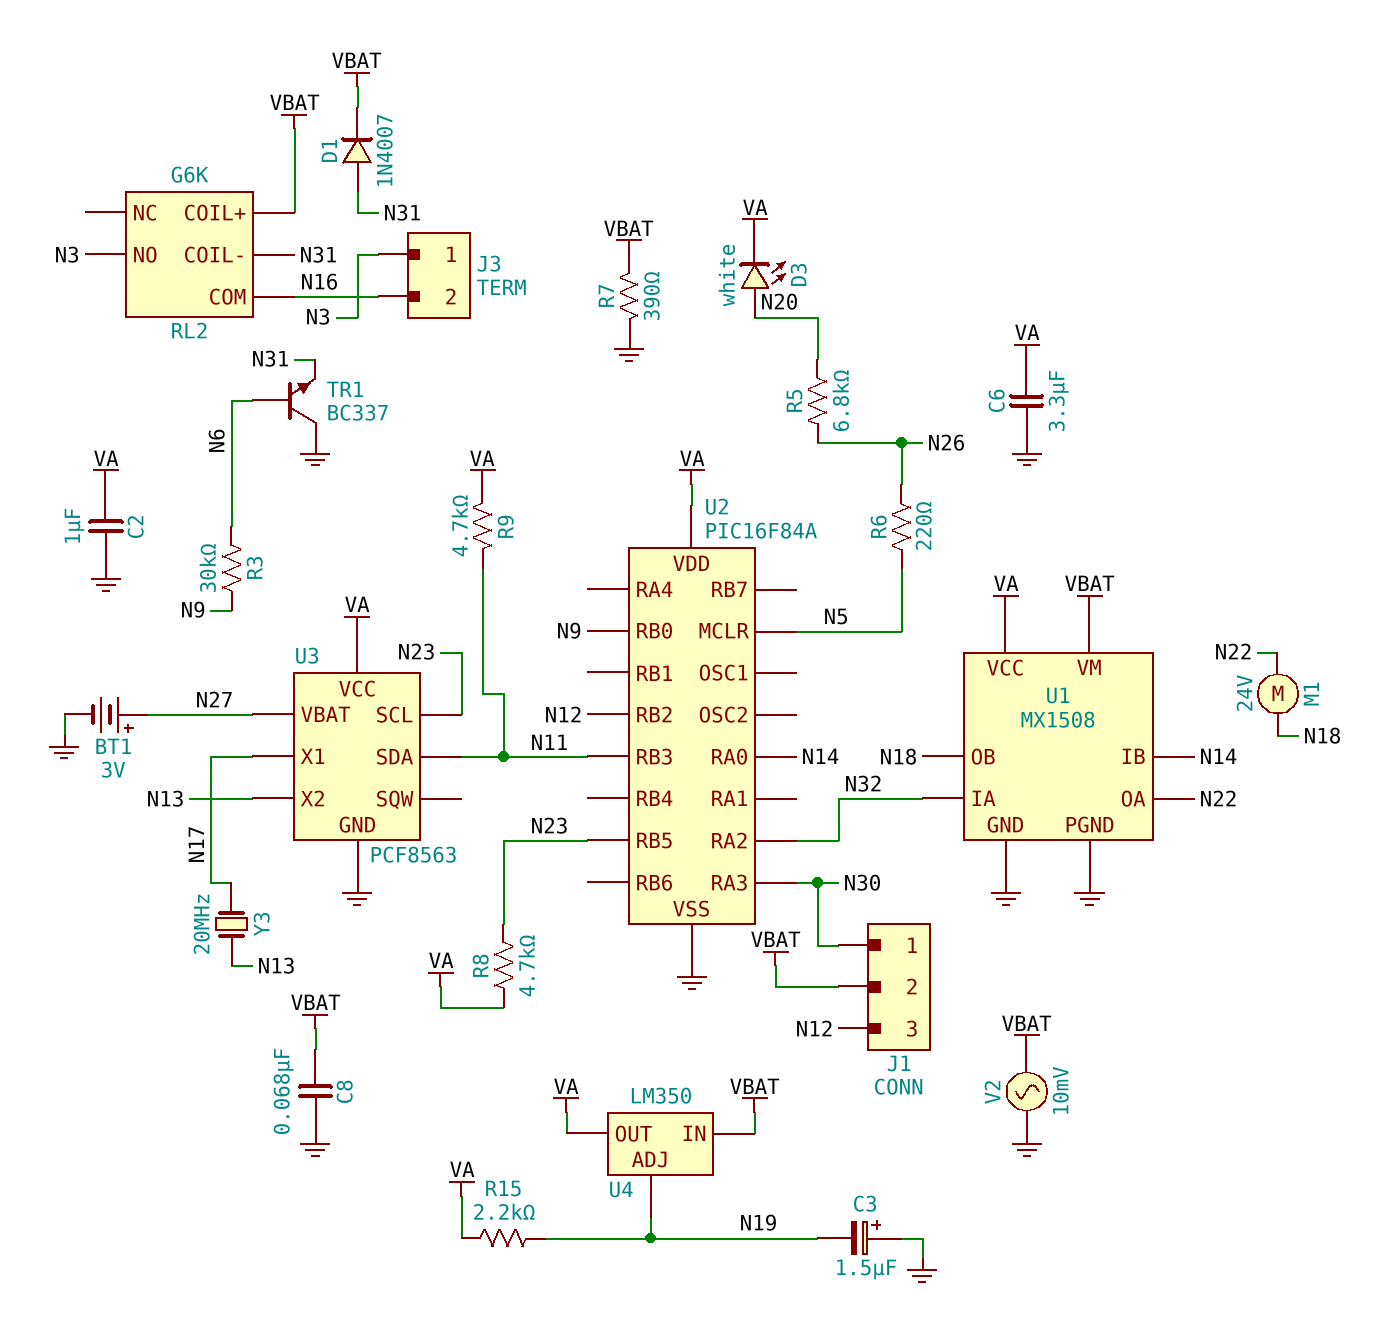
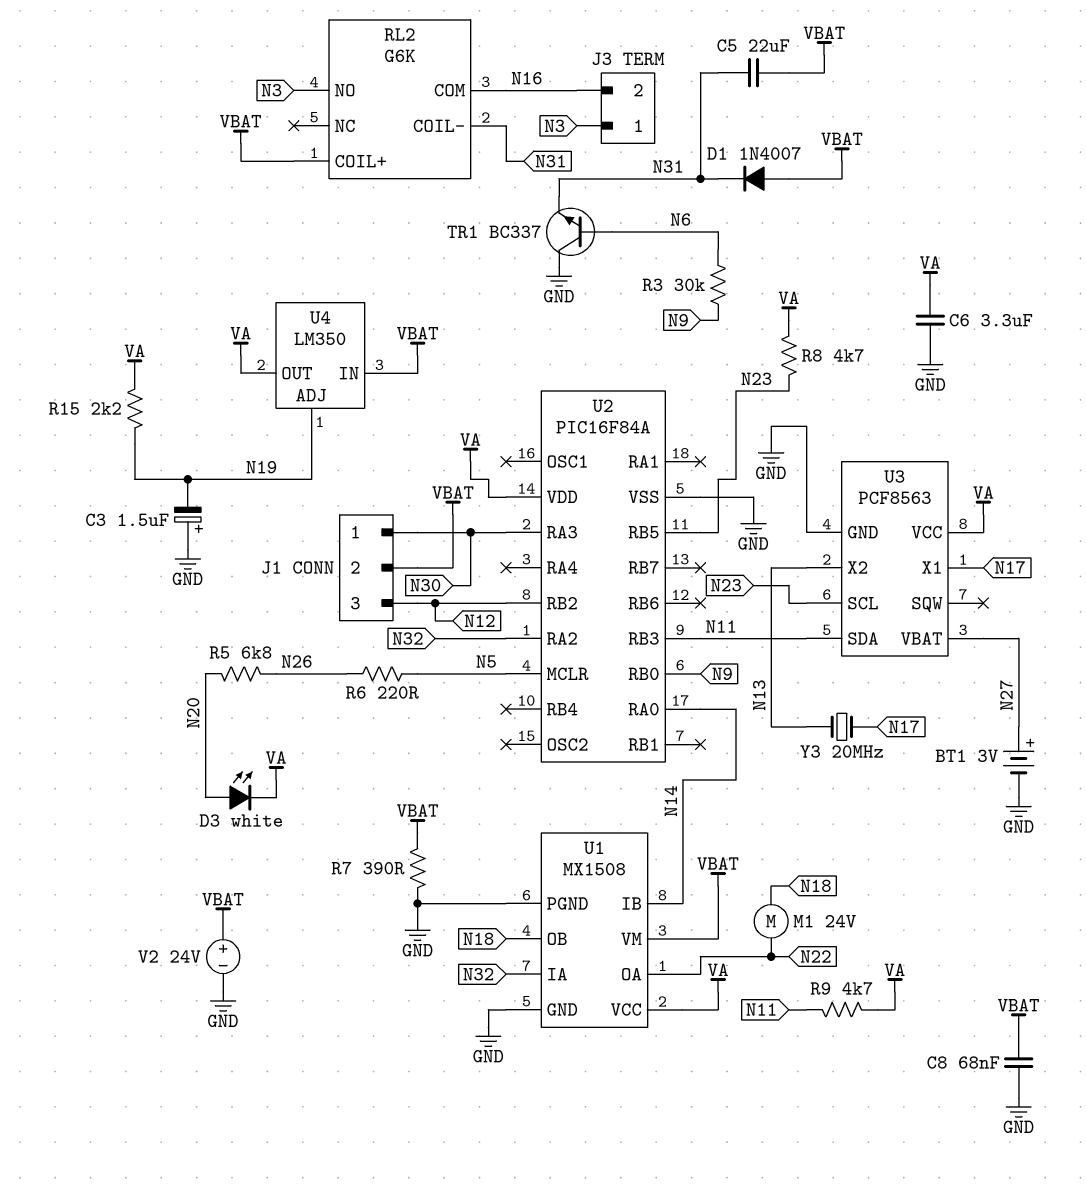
C2: 1uF (GND, VA) -> none
C5: none -> 22uF (N31, VBAT)
D1: diode 1N4007 (A N31, K VBAT) -> diode 1N4007 (A VBAT, K N31)
V2: AC 10mV (GND, VBAT) -> 24V (plus VBAT, minus GND)

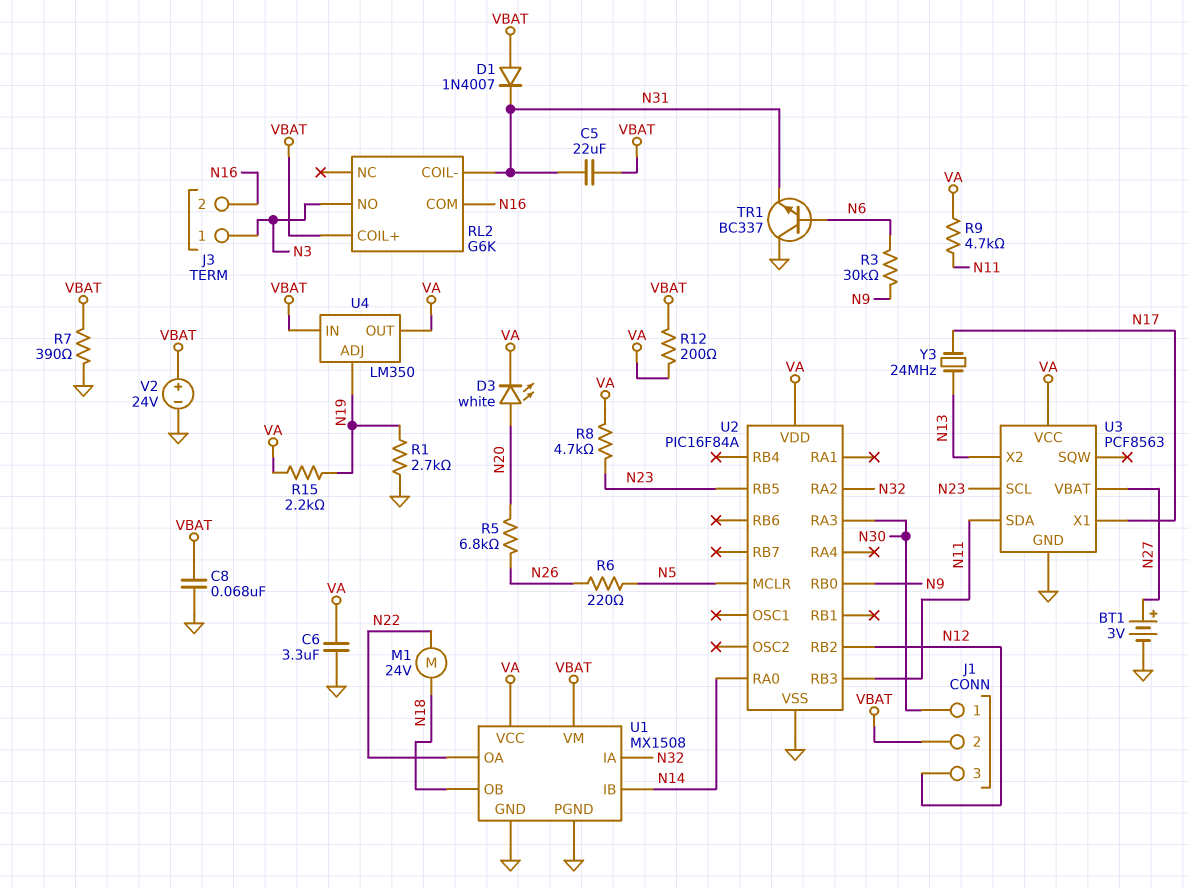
C3: 1.5uF (plus GND, minus N19) -> none
R1: none -> 2.7k (GND, N19)
R12: none -> 200 (VA, VBAT)
Y3: 20MHz (N13, N17) -> 24MHz (N13, N17)

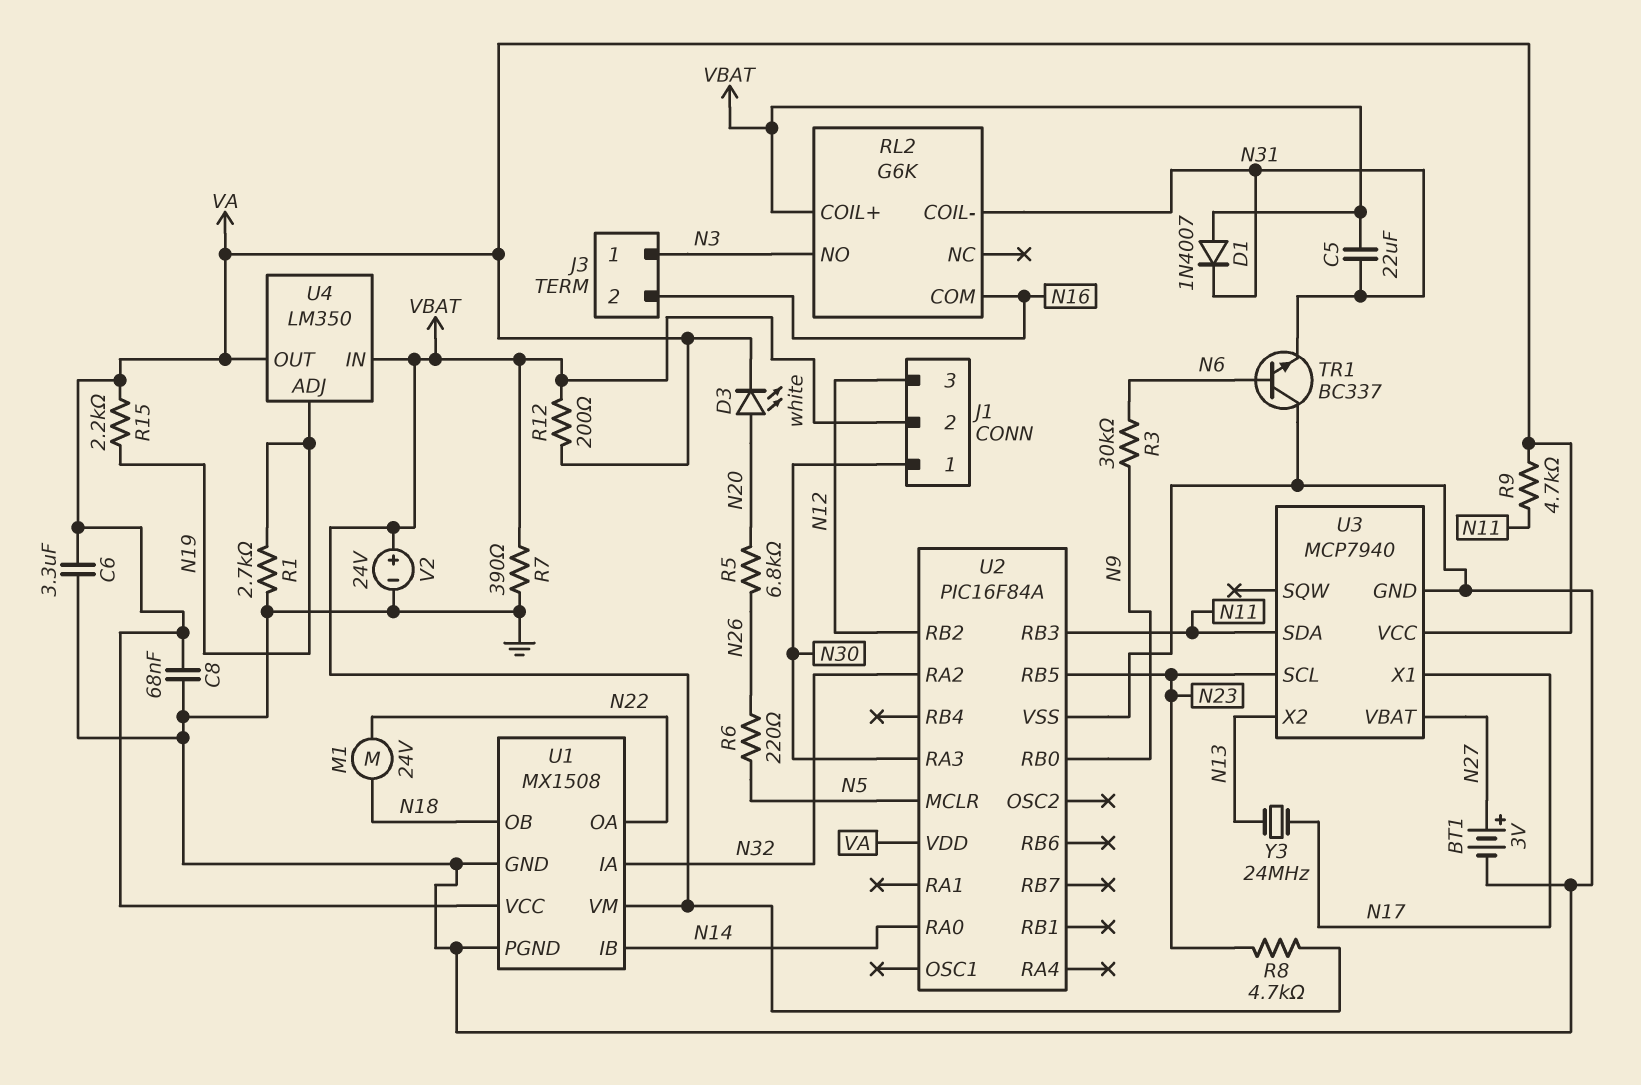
C8: 68nF (GND, VBAT) -> 68nF (GND, VA)
R8: 4.7k (N23, VA) -> 4.7k (N23, VBAT)
U3: PCF8563 -> MCP7940

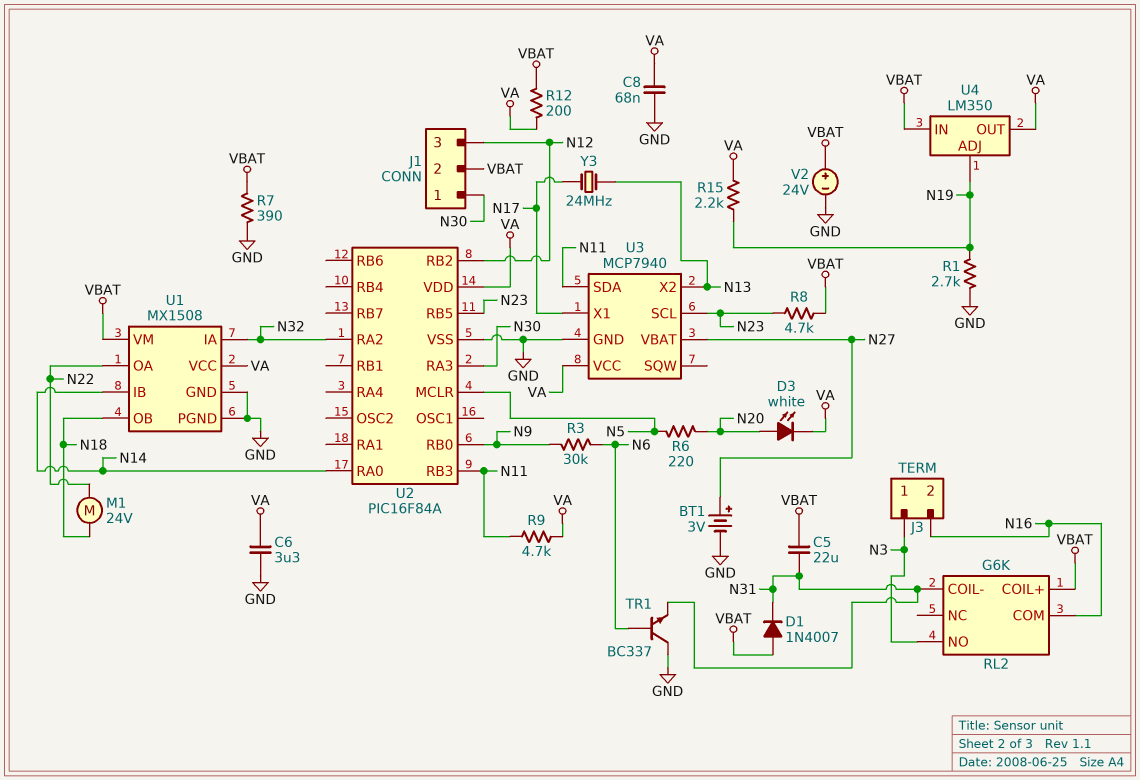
R5: 6.8k (N20, N26) -> none
R6: 220 (N5, N26) -> 220 (N5, N20)

